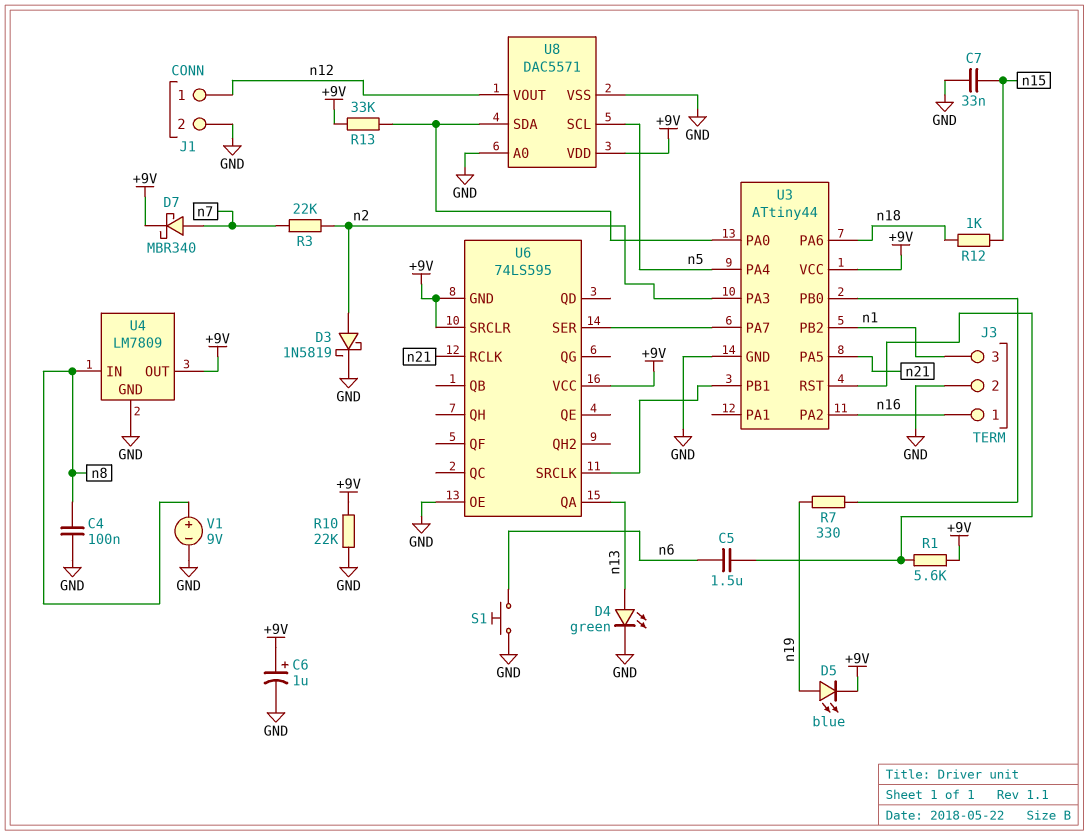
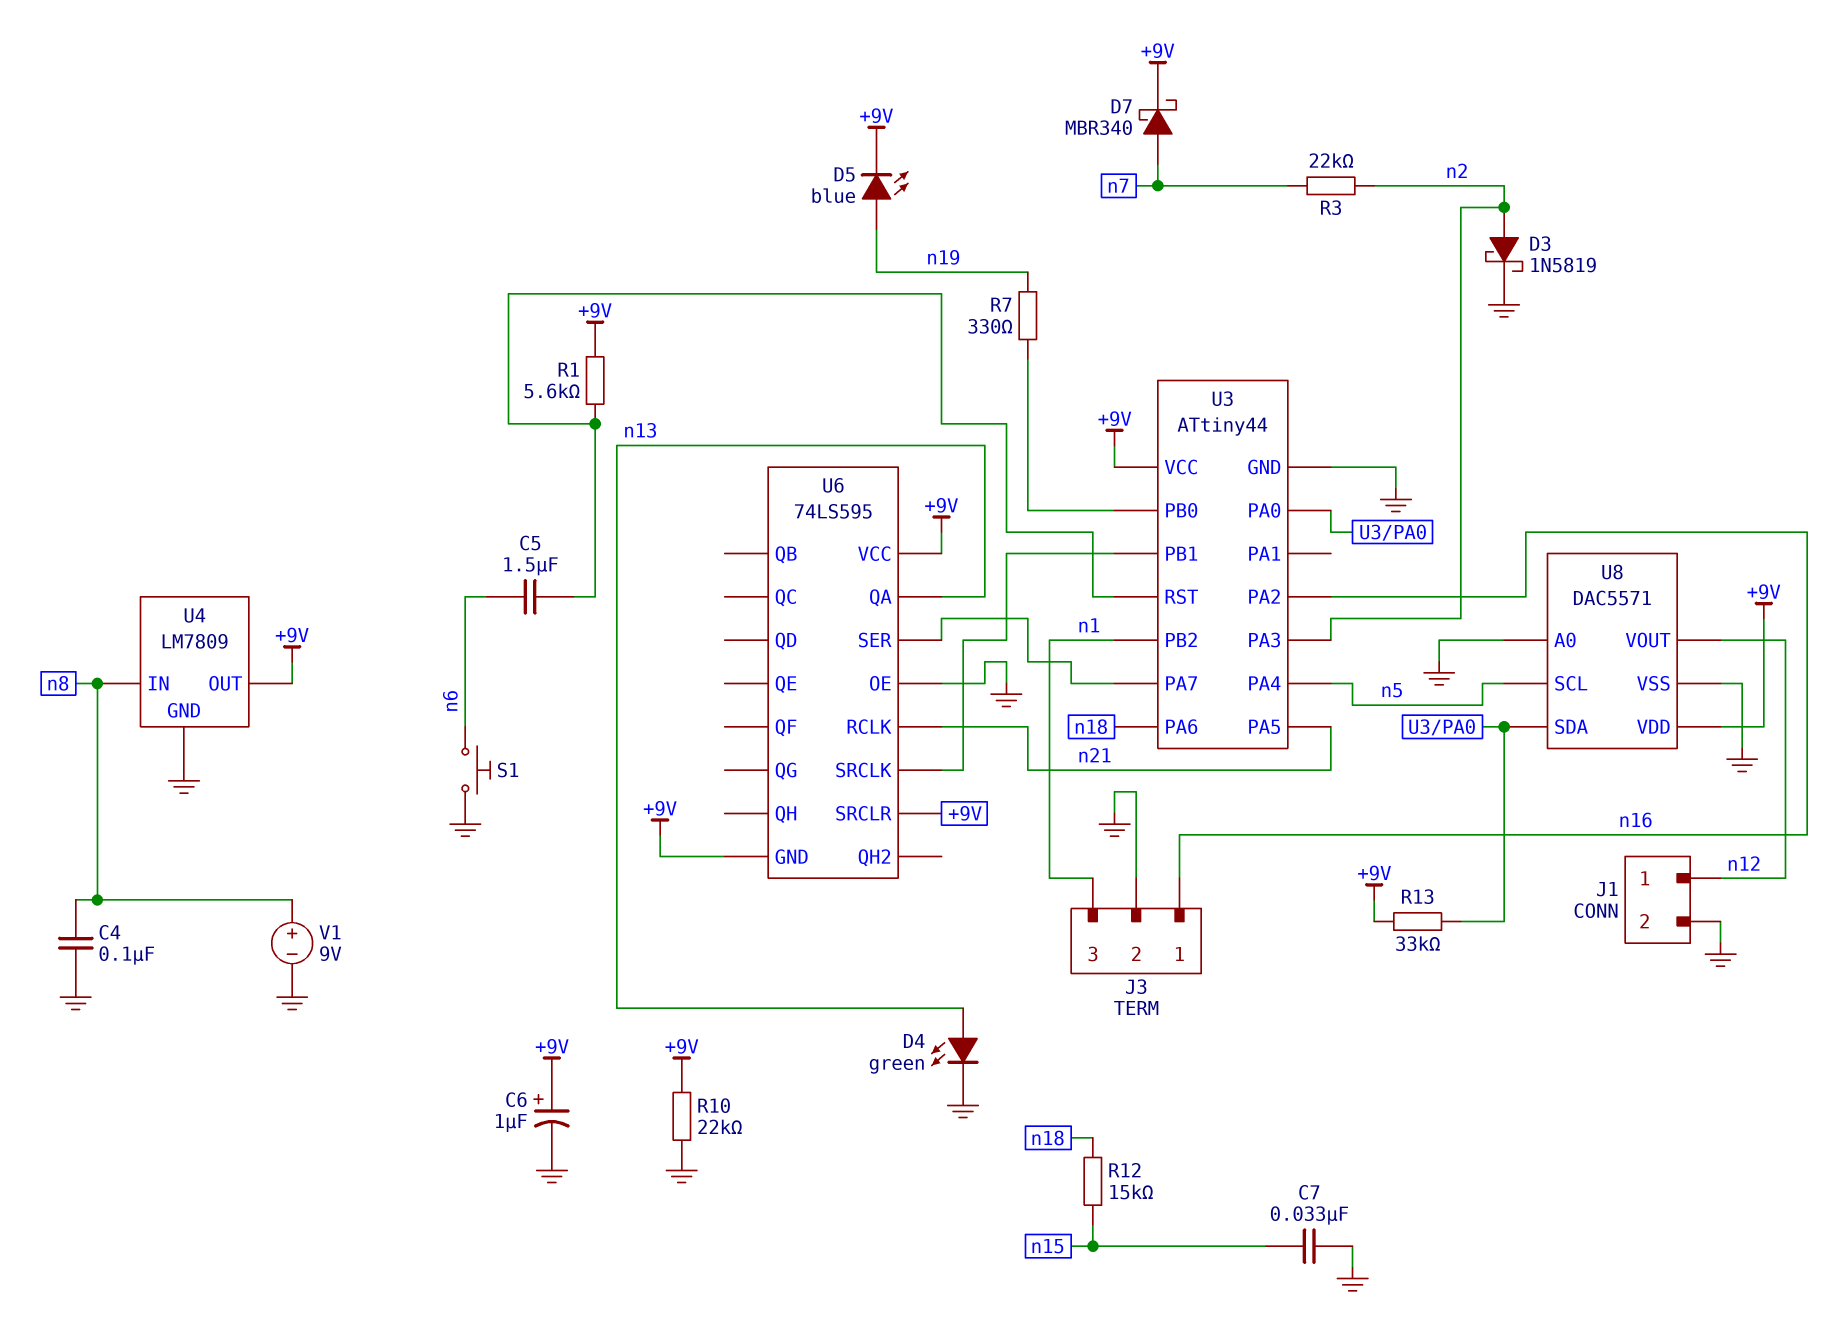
R12: 1k (n15, n18) -> 15k (n15, n18)

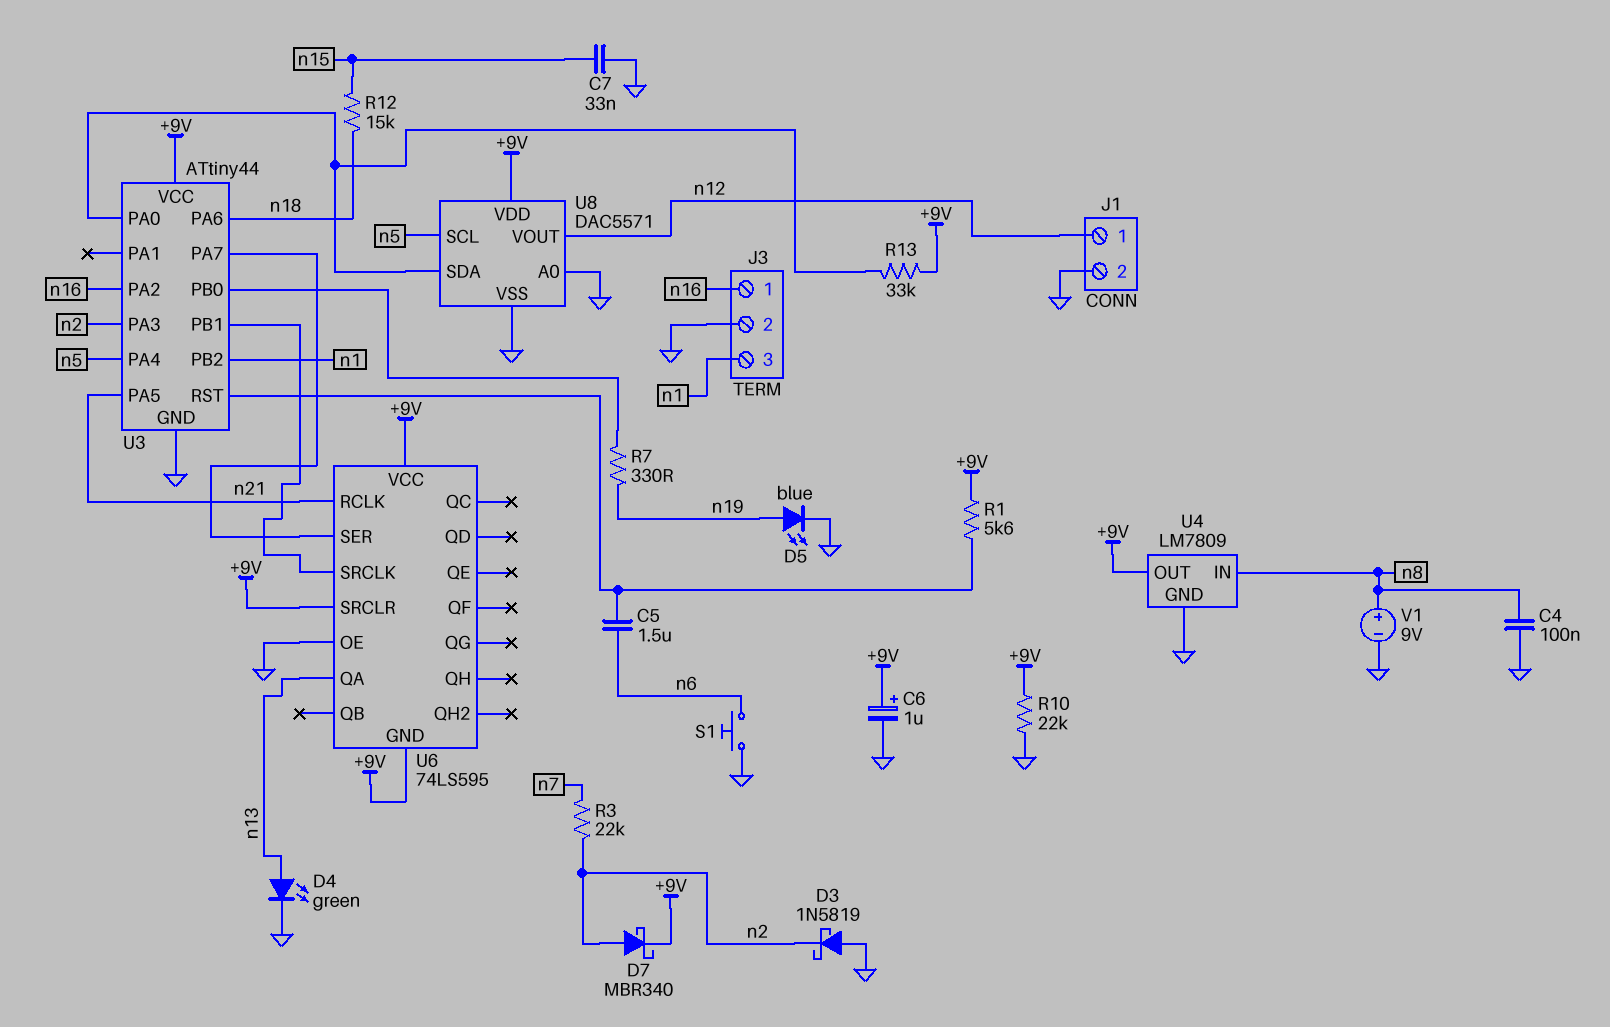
D3: schottky 1N5819 (A n2, K GND) -> schottky 1N5819 (A GND, K n2)
D5: LED blue (A n19, K +9V) -> LED blue (A n19, K GND)
D7: schottky MBR340 (A n7, K +9V) -> schottky MBR340 (A n2, K +9V)

